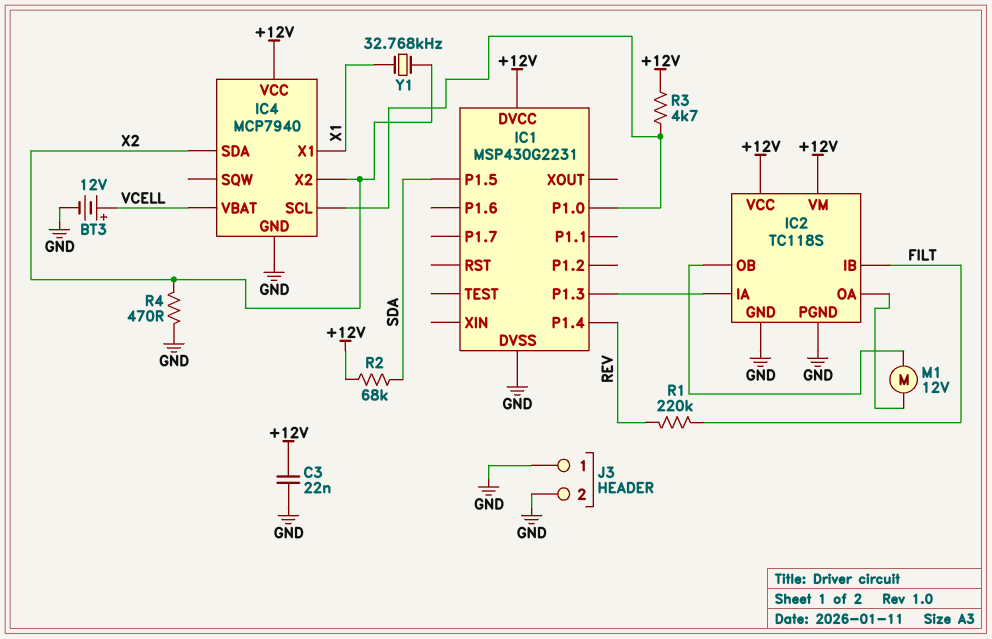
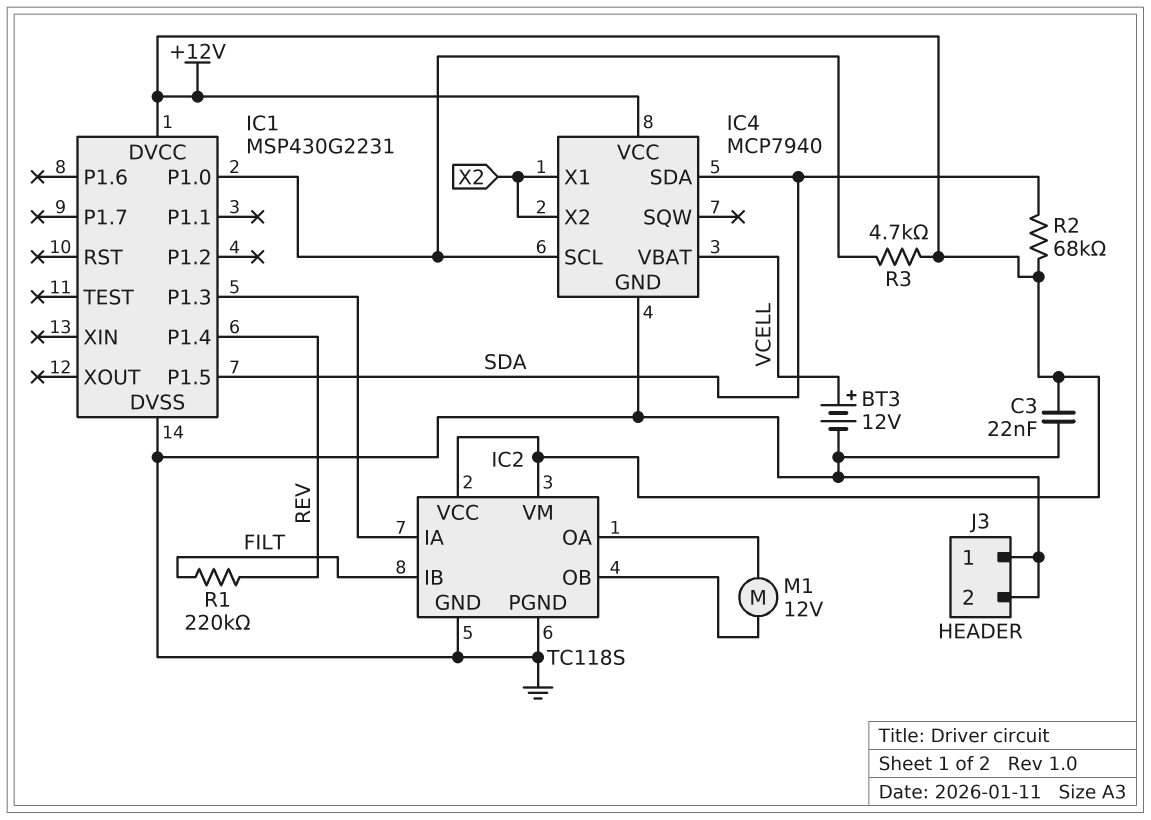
IC4 pin SDA: X2 -> SDA
IC4 pin X1: X1 -> X2
R4: 470 (GND, X2) -> none
Y1: 32.768kHz (X1, X2) -> none

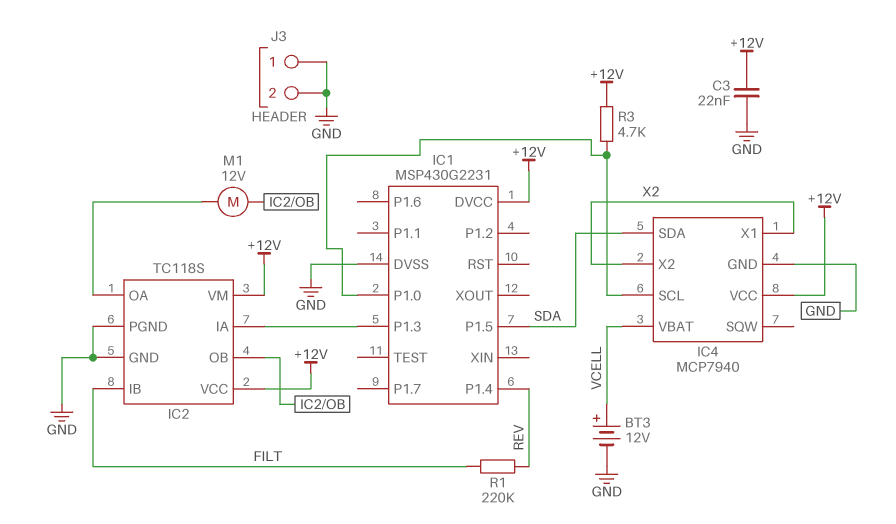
R2: 68k (+12V, SDA) -> none

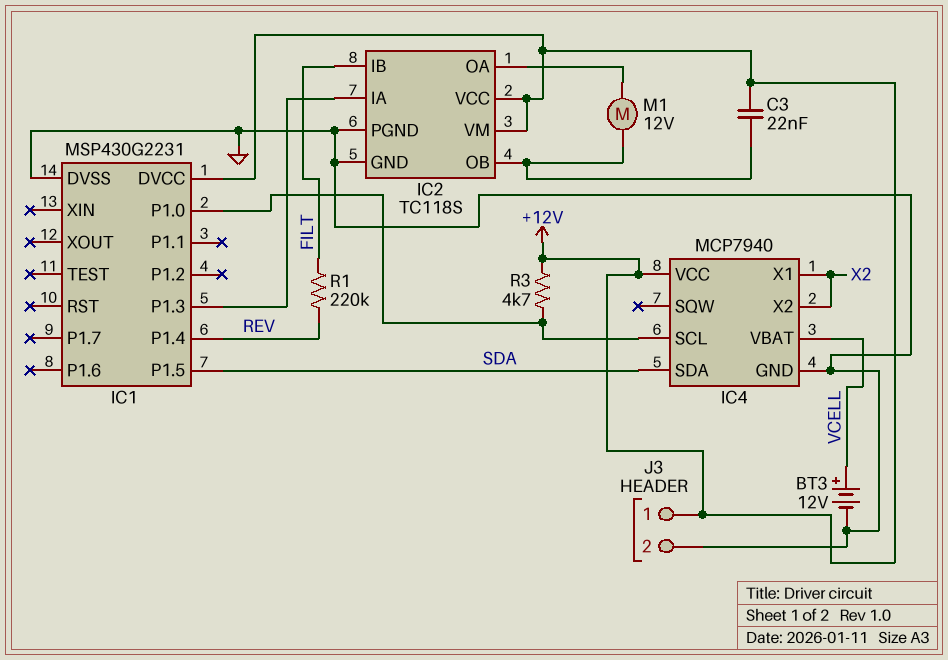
C3: 22nF (+12V, GND) -> 22nF (+12V, IC2/OB)
J3 pin 1: GND -> +12V

